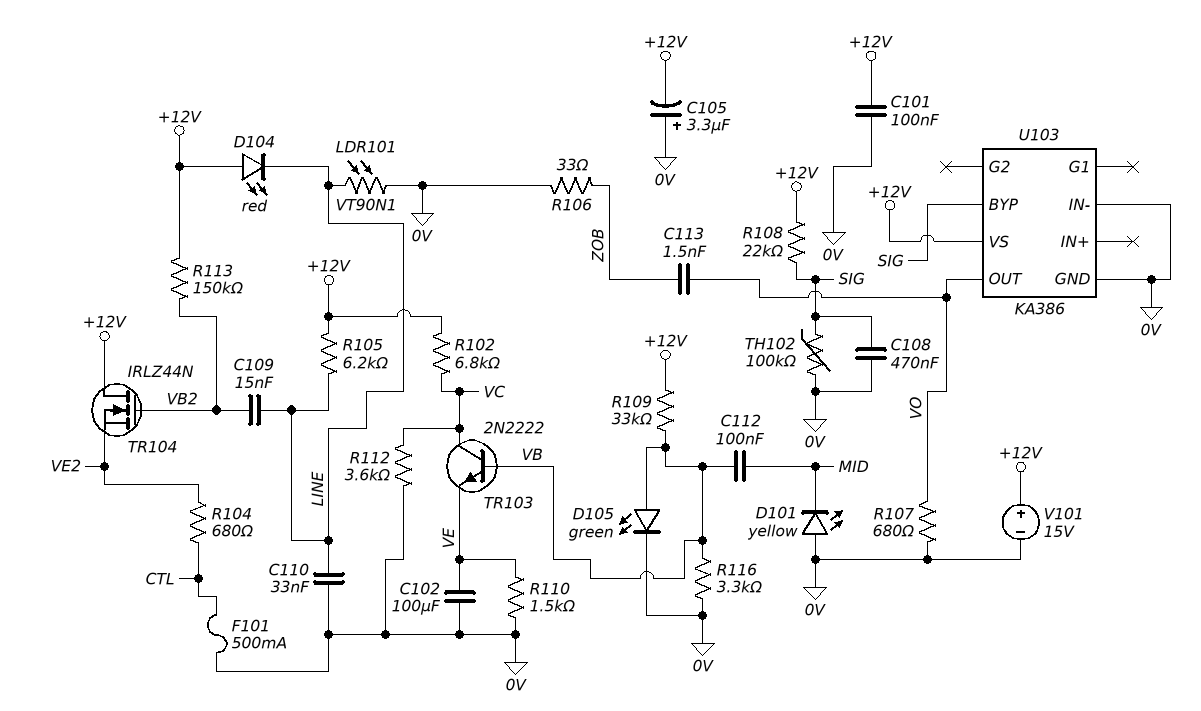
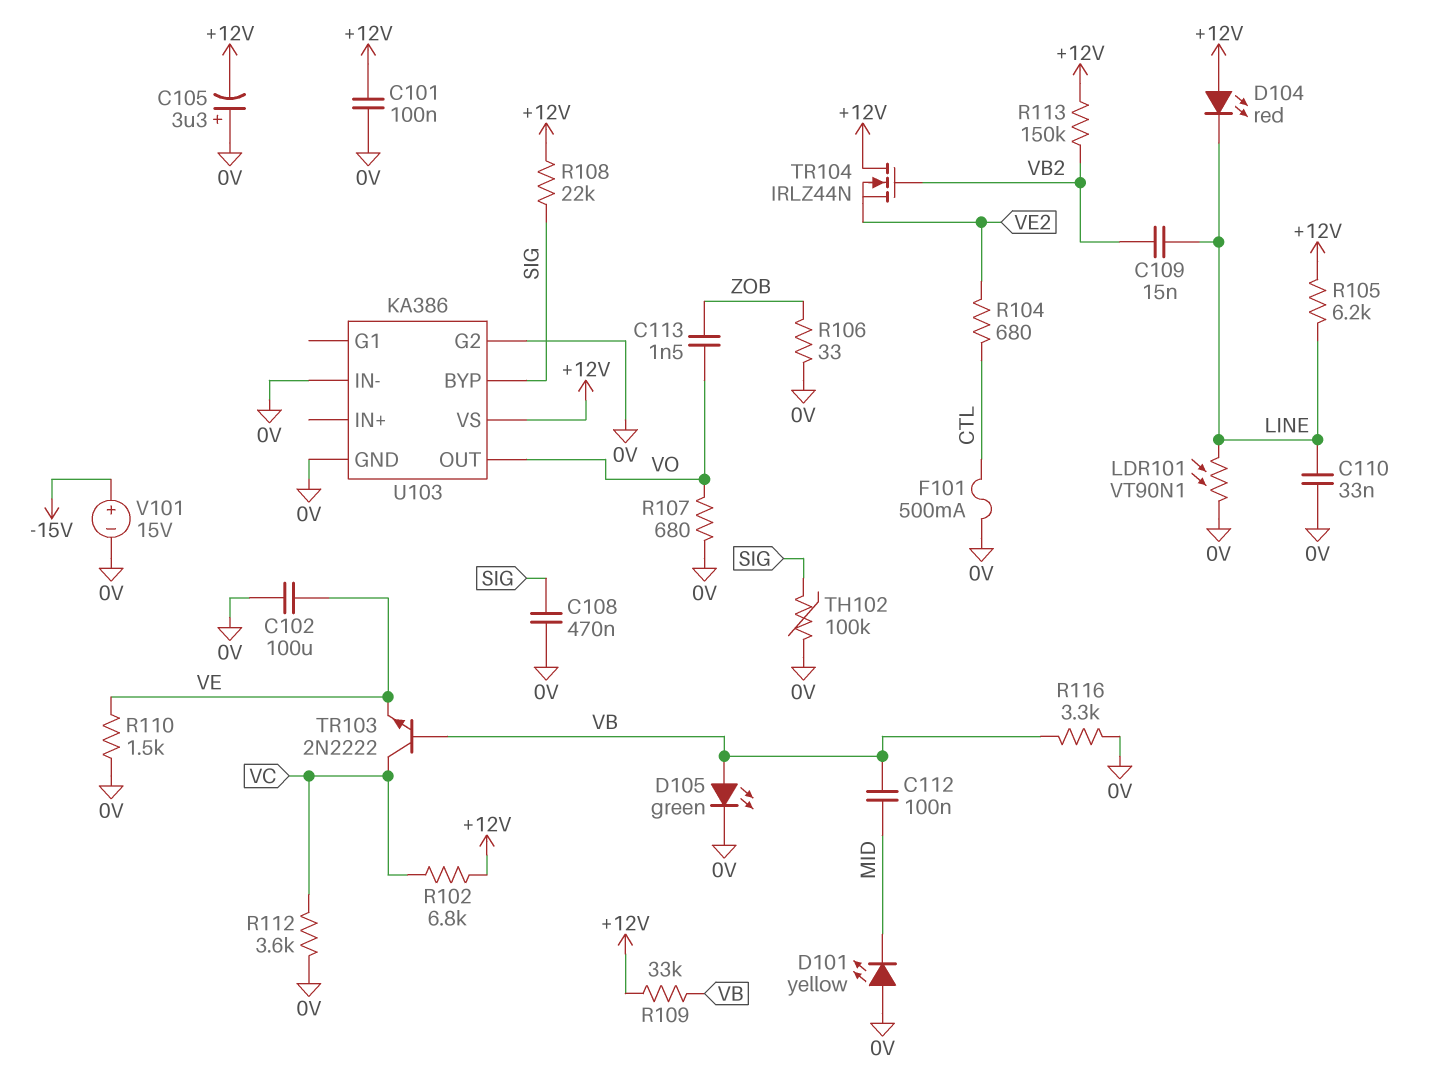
U103 pin G2: none -> 0V
V101: 15V (plus +12V, minus 0V) -> 15V (plus -15V, minus 0V)

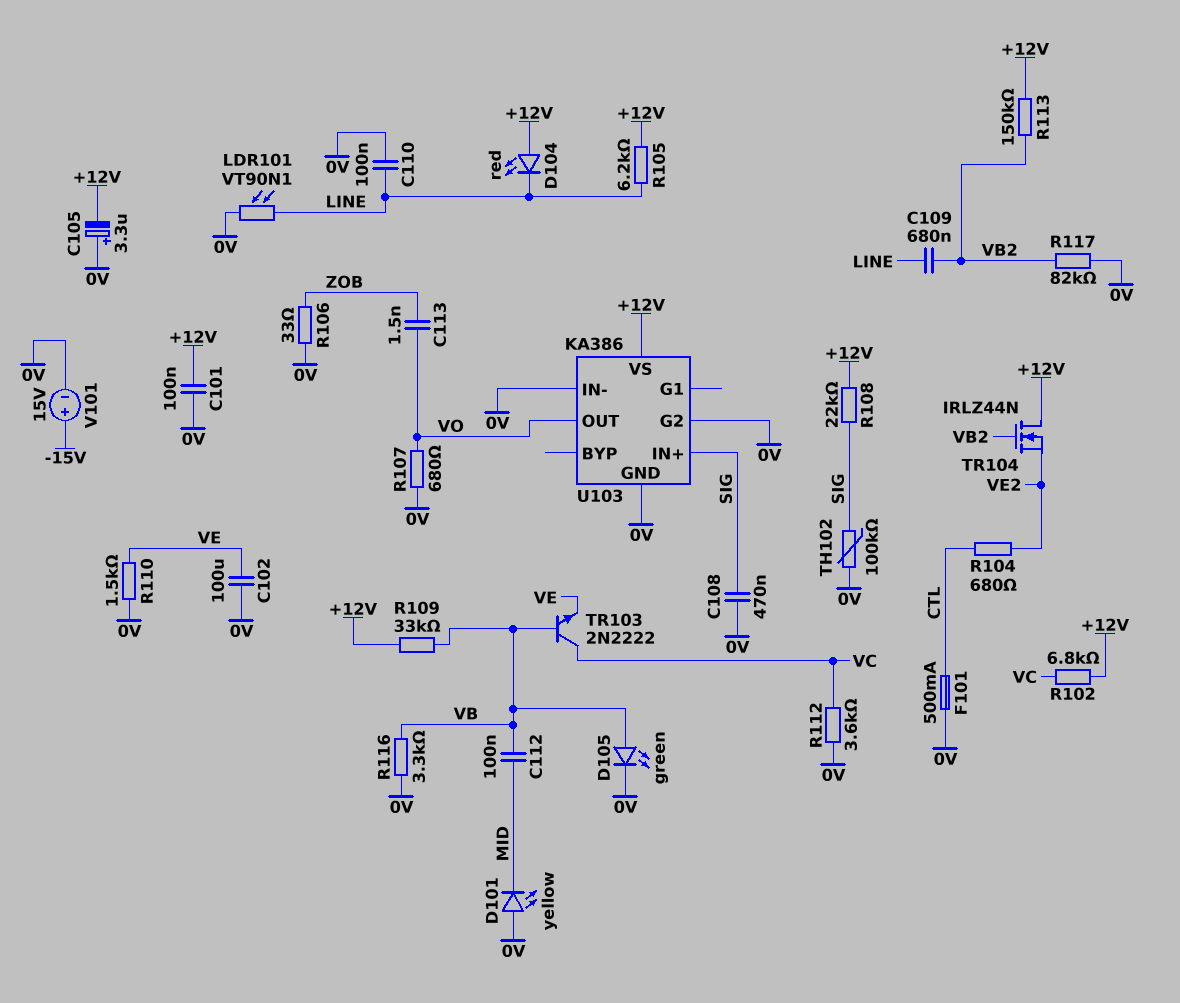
C109: 15nF (LINE, VB2) -> 680nF (LINE, VB2)
C110: 33nF (0V, LINE) -> 100nF (0V, LINE)
R117: none -> 82k (0V, VB2)
U103 pin BYP: SIG -> none
U103 pin IN+: none -> SIG

